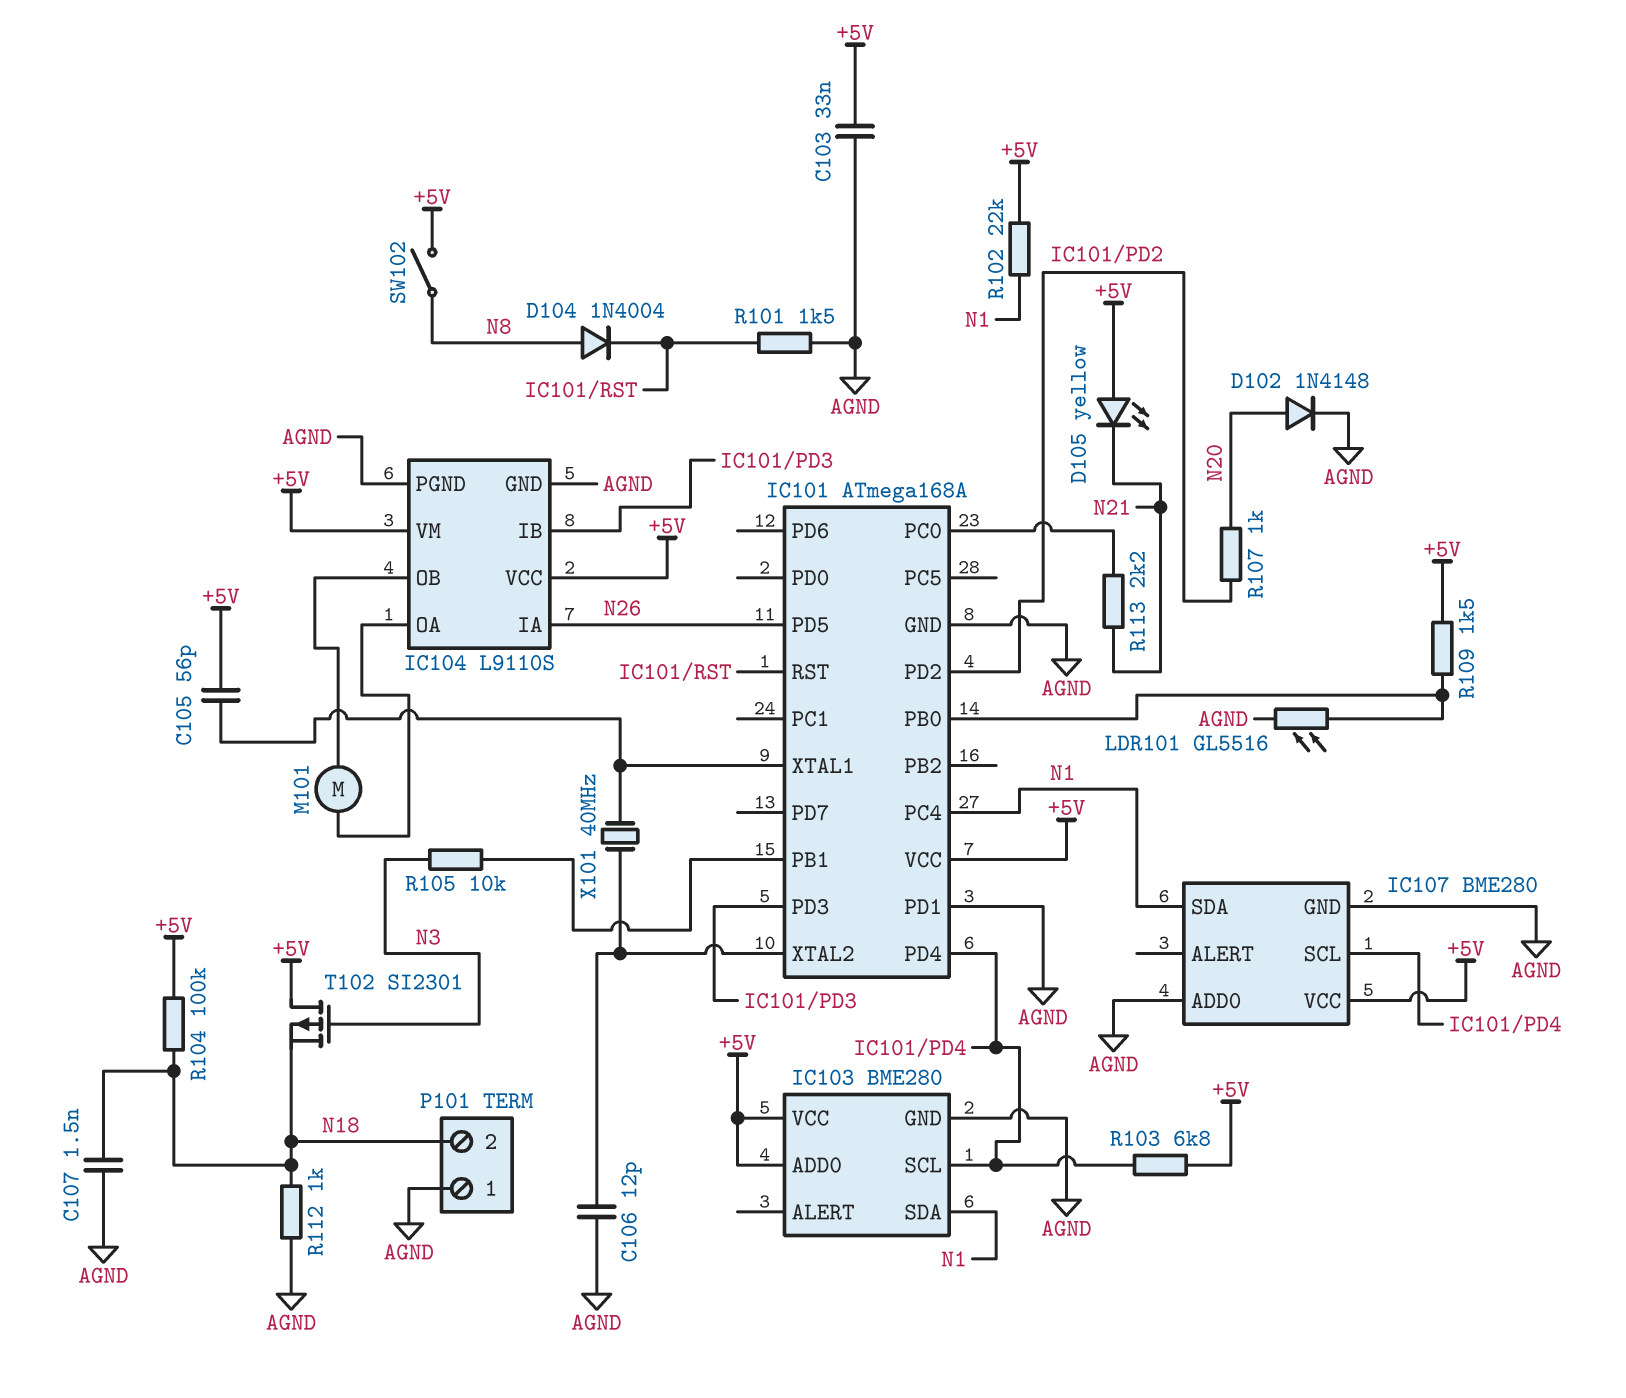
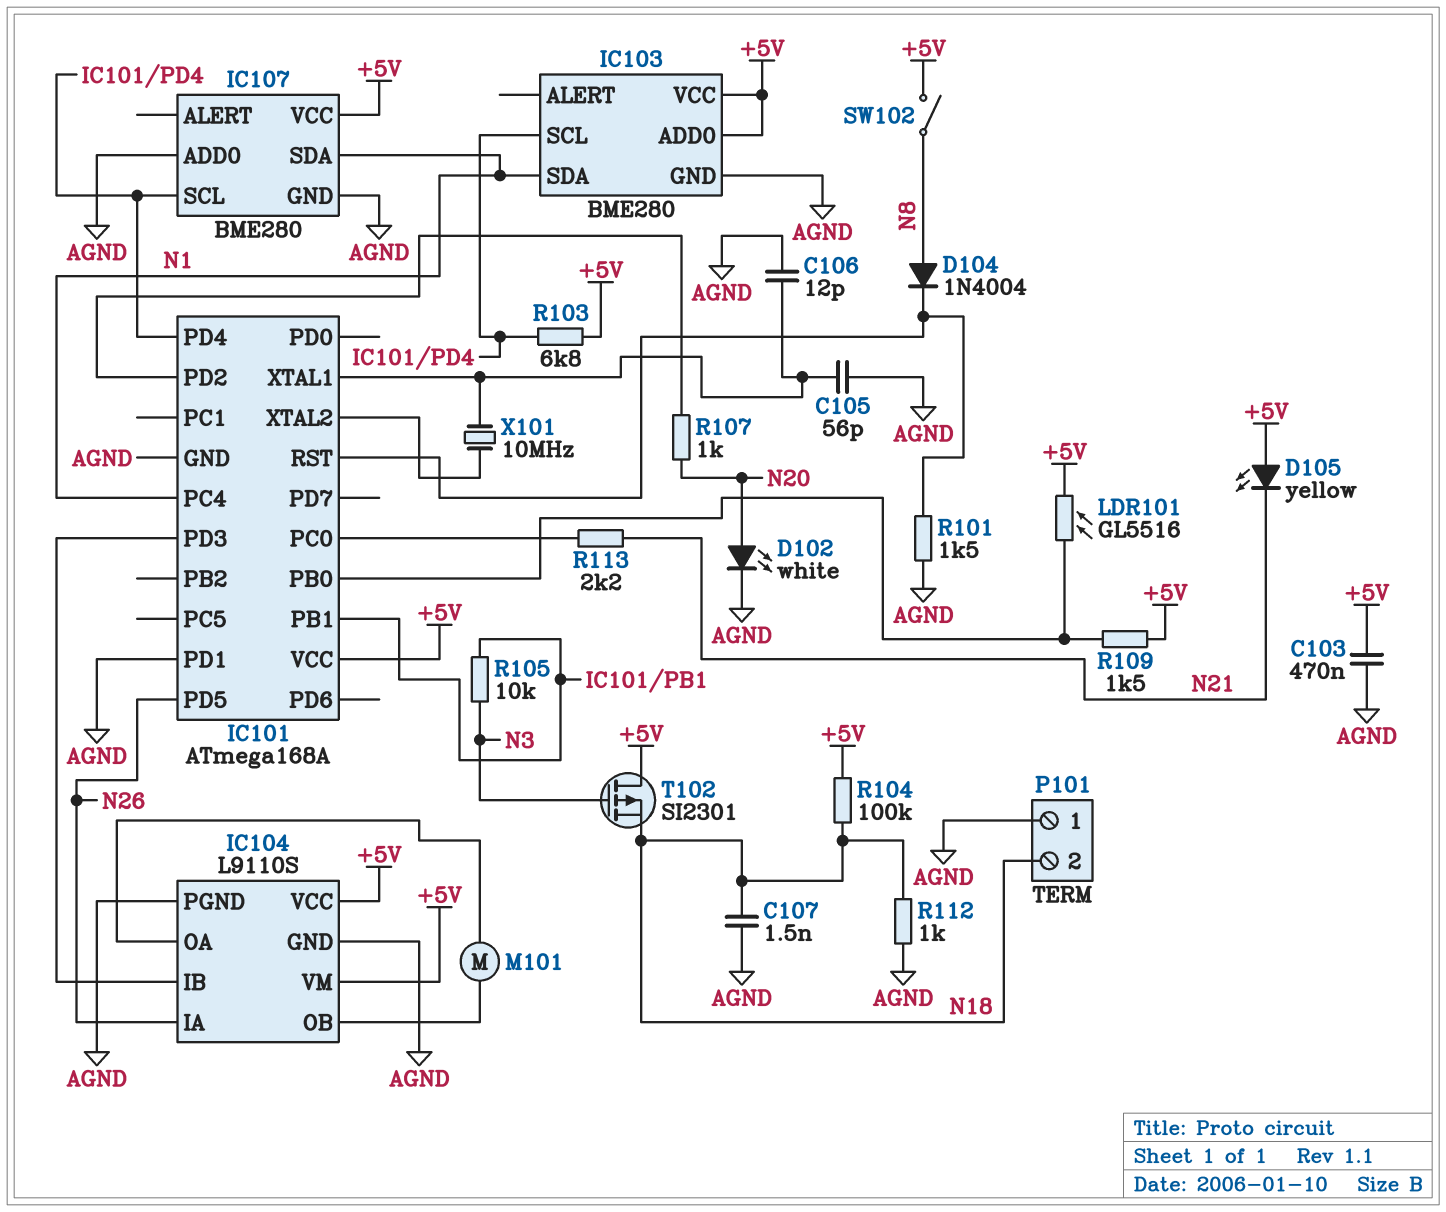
C103: 33nF (+5V, AGND) -> 470nF (+5V, AGND)
C105: 56pF (+5V, IC101/XTAL1) -> 56pF (AGND, IC101/XTAL1)
C106: 12pF (AGND, IC101/XTAL2) -> 12pF (AGND, IC101/XTAL1)
D102: diode 1N4148 (A N20, K AGND) -> LED white (A N20, K AGND)
LDR101: GL5516 (AGND, IC101/PB0) -> GL5516 (+5V, IC101/PB0)
R102: 22k (+5V, N1) -> none
X101: 40MHz (IC101/XTAL1, IC101/XTAL2) -> 10MHz (IC101/XTAL1, IC101/XTAL2)

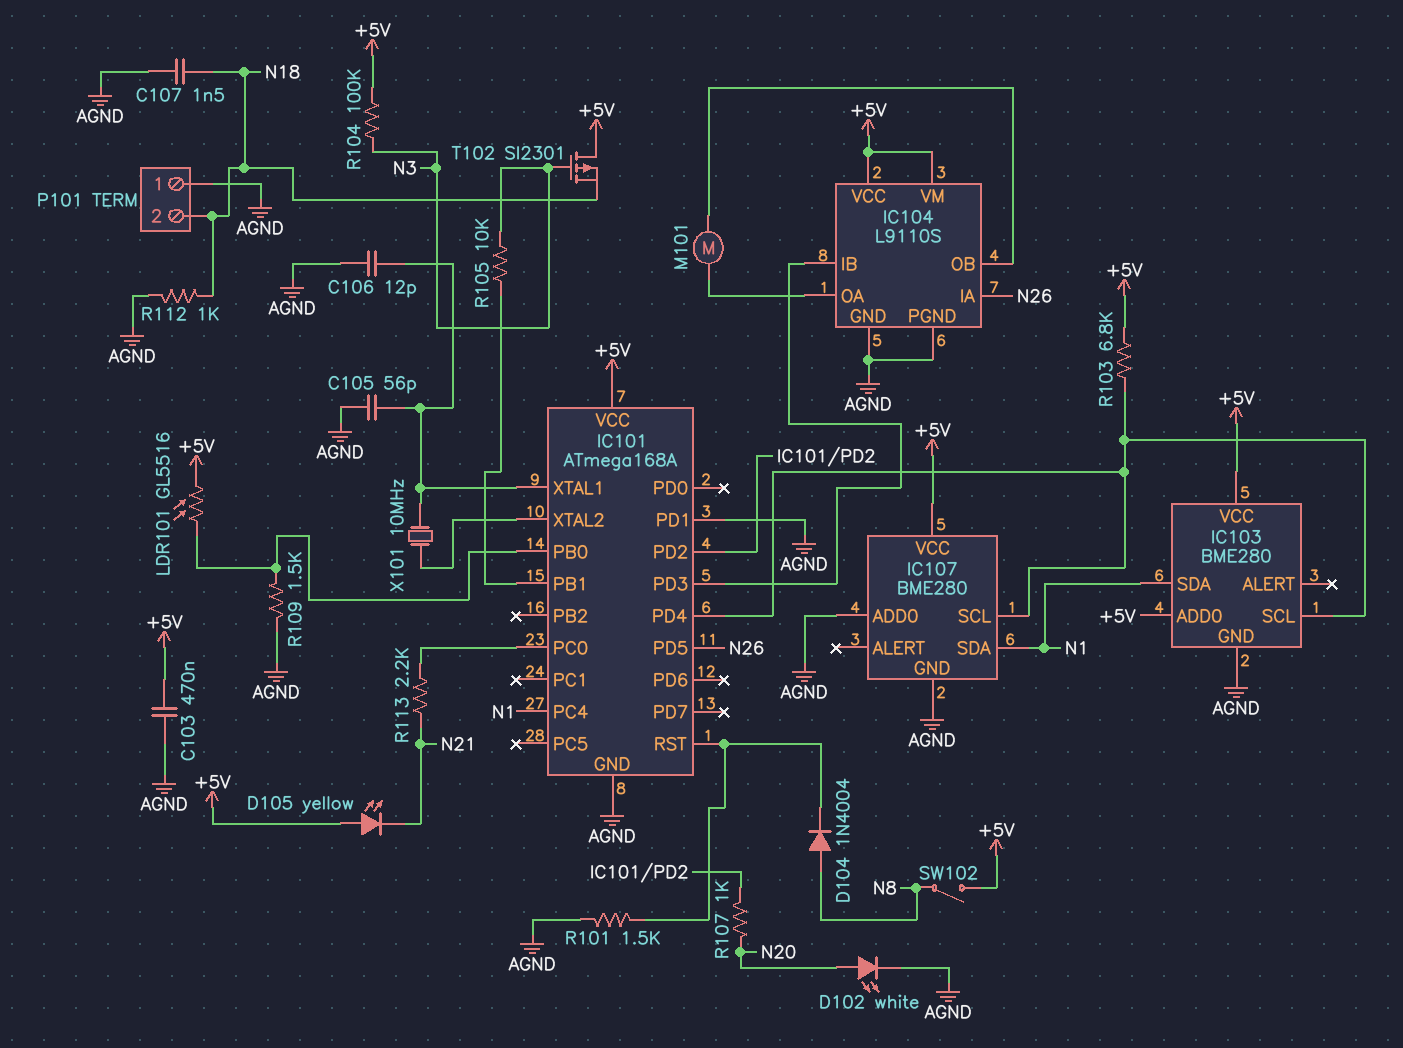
R104: 100k (+5V, N18) -> 100k (+5V, N3)
R109: 1.5k (+5V, IC101/PB0) -> 1.5k (AGND, IC101/PB0)

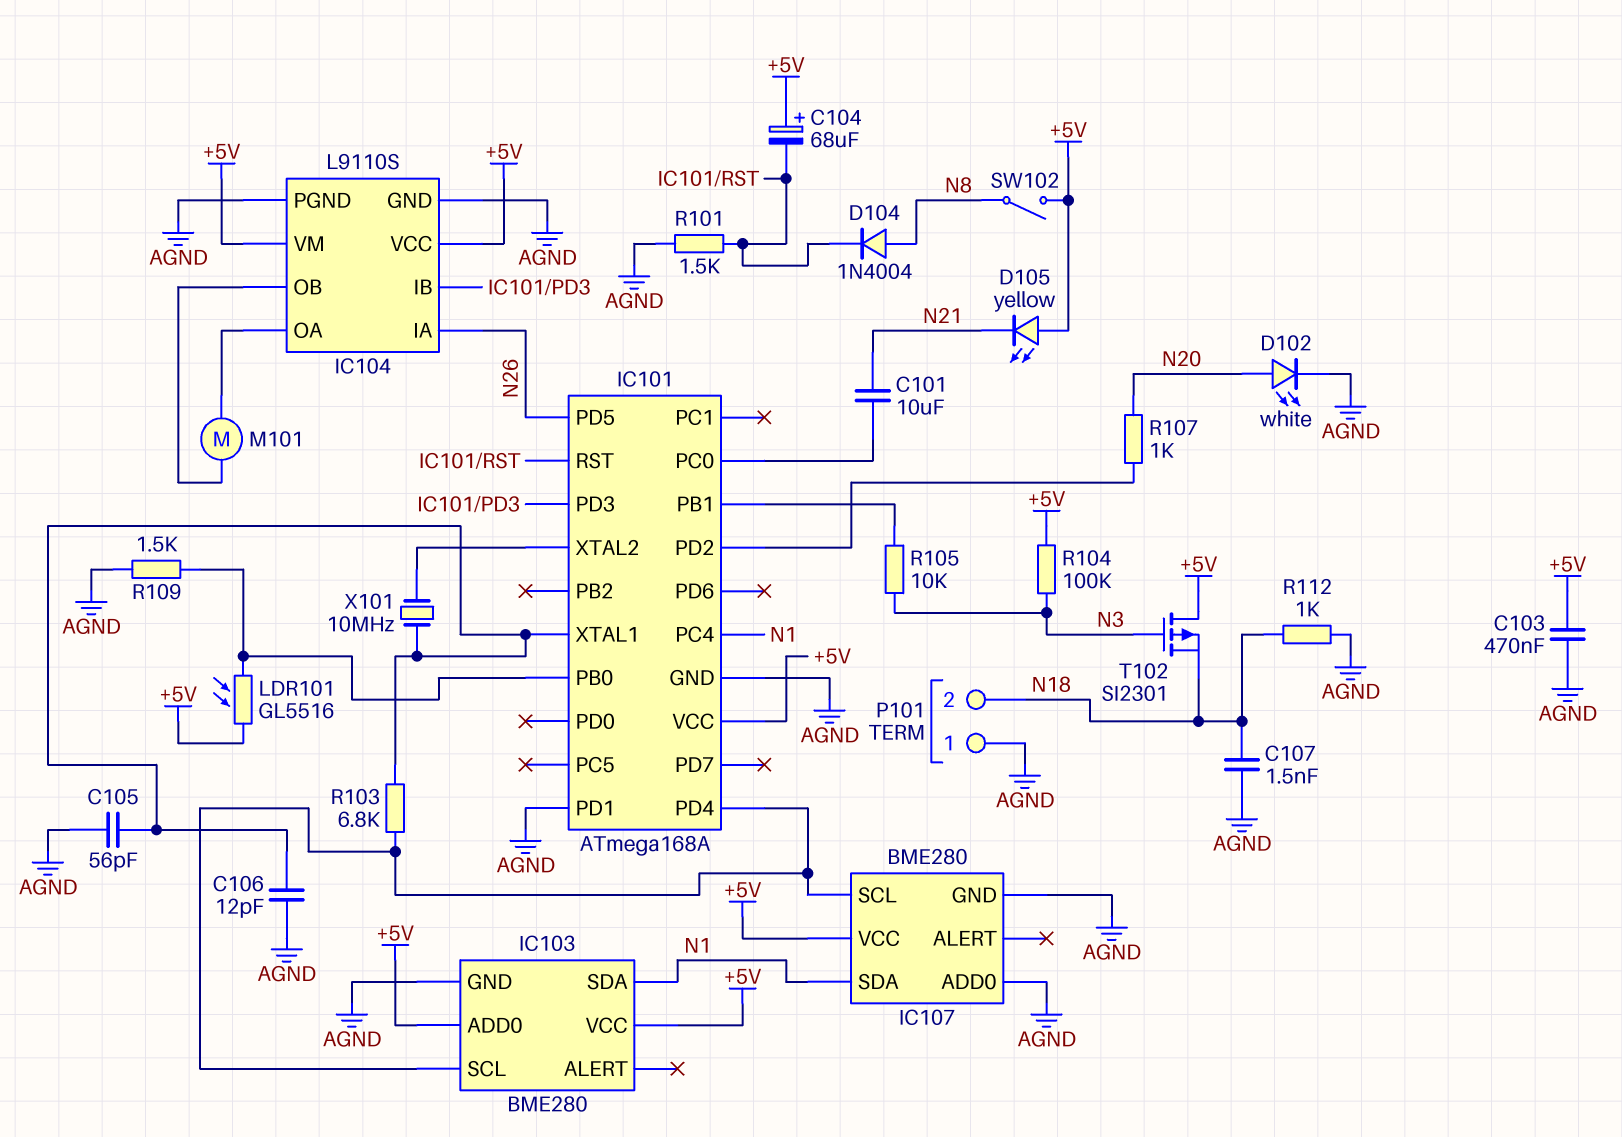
C101: none -> 10uF (IC101/PC0, N21)
C104: none -> 68uF (plus +5V, minus IC101/RST)
R103: 6.8k (+5V, IC101/PD4) -> 6.8k (IC101/PD4, IC101/XTAL1)
R113: 2.2k (IC101/PC0, N21) -> none

